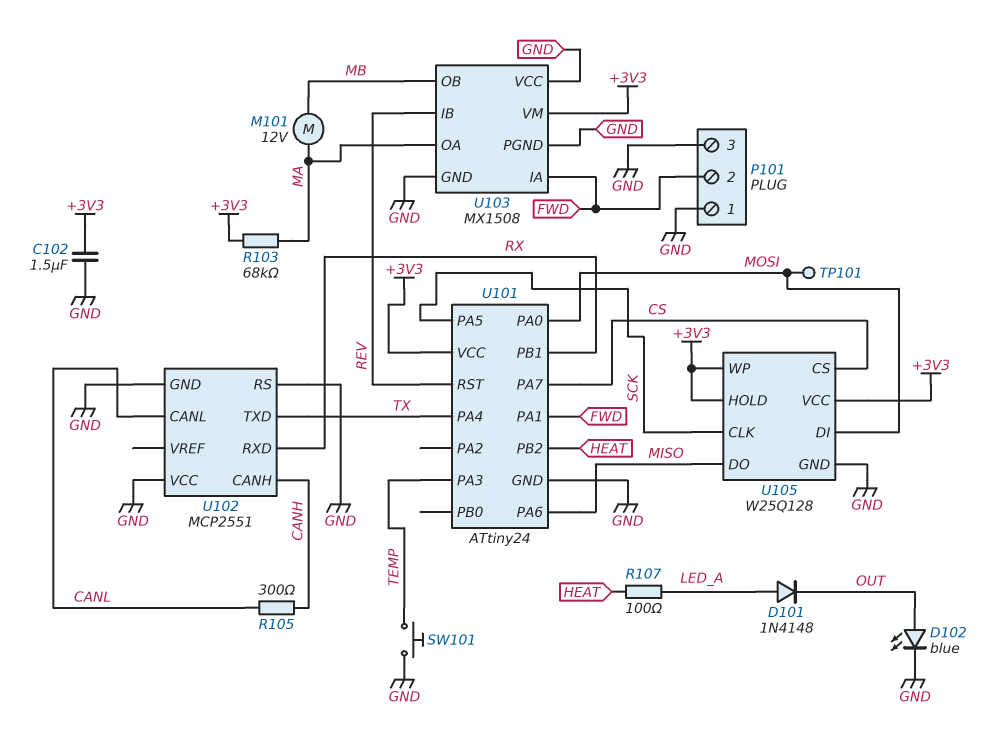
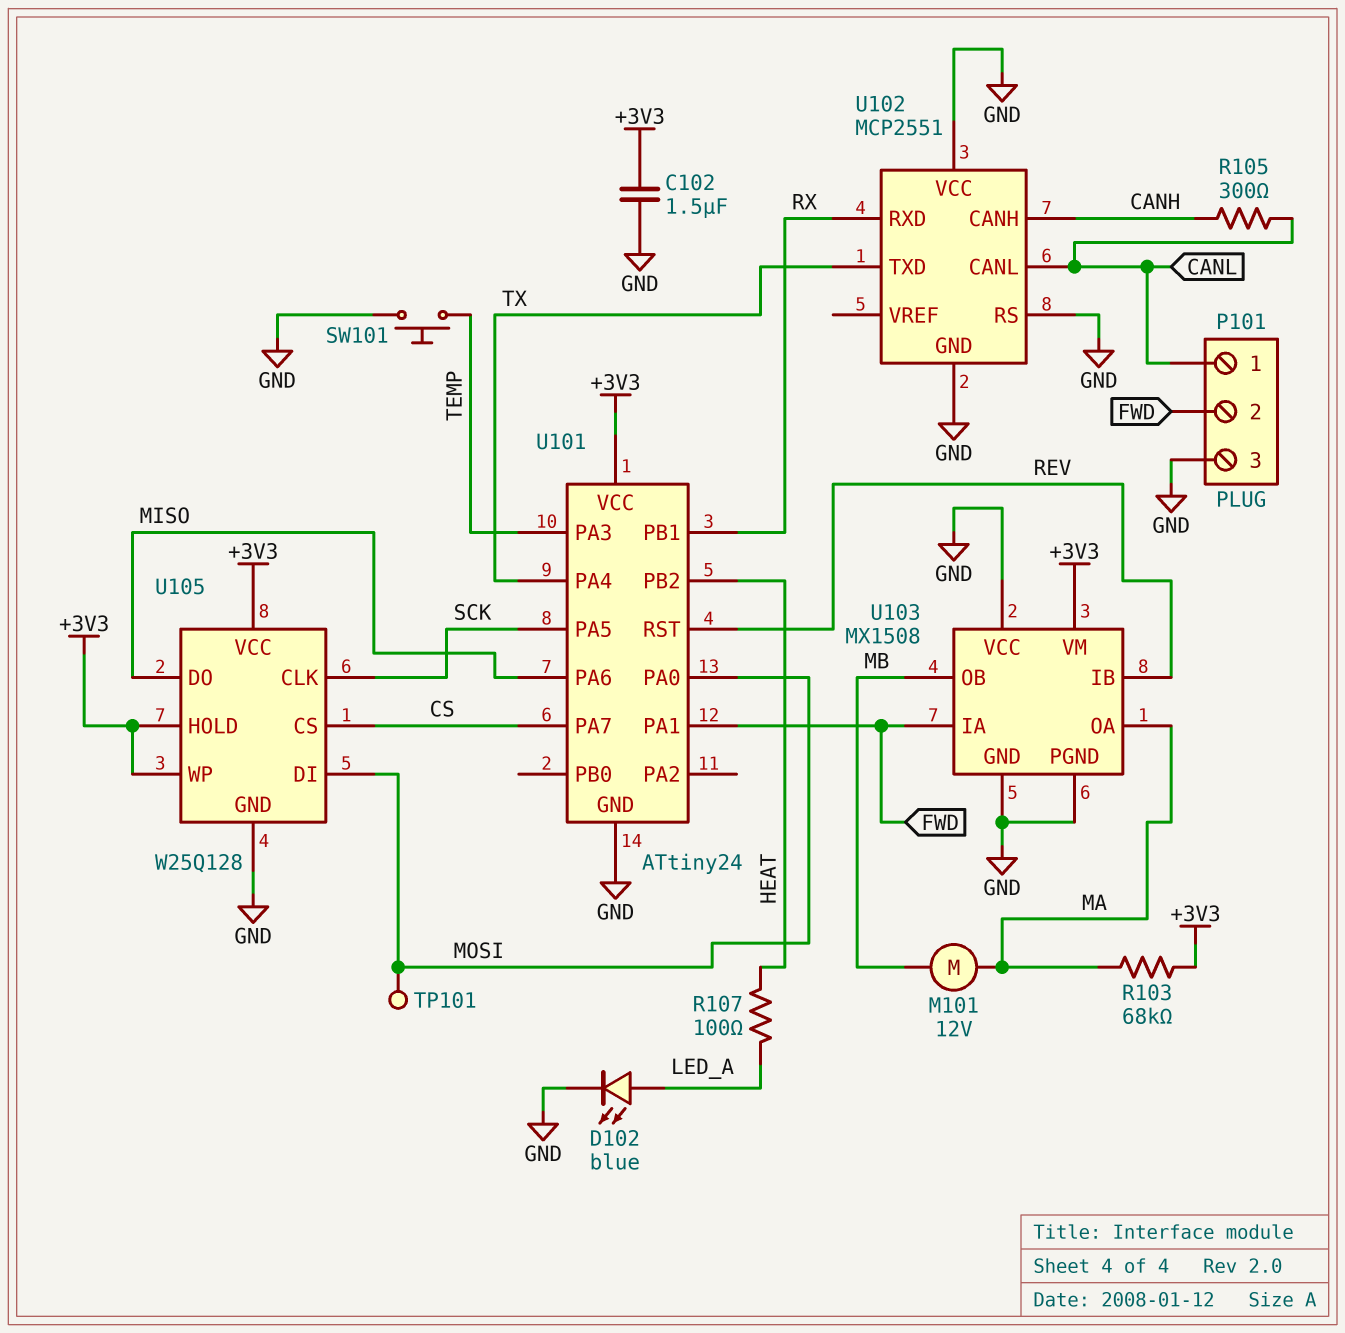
D101: diode 1N4148 (A LED_A, K OUT) -> none
D102: LED blue (A OUT, K GND) -> LED blue (A LED_A, K GND)
P101 pin 1: GND -> CANL

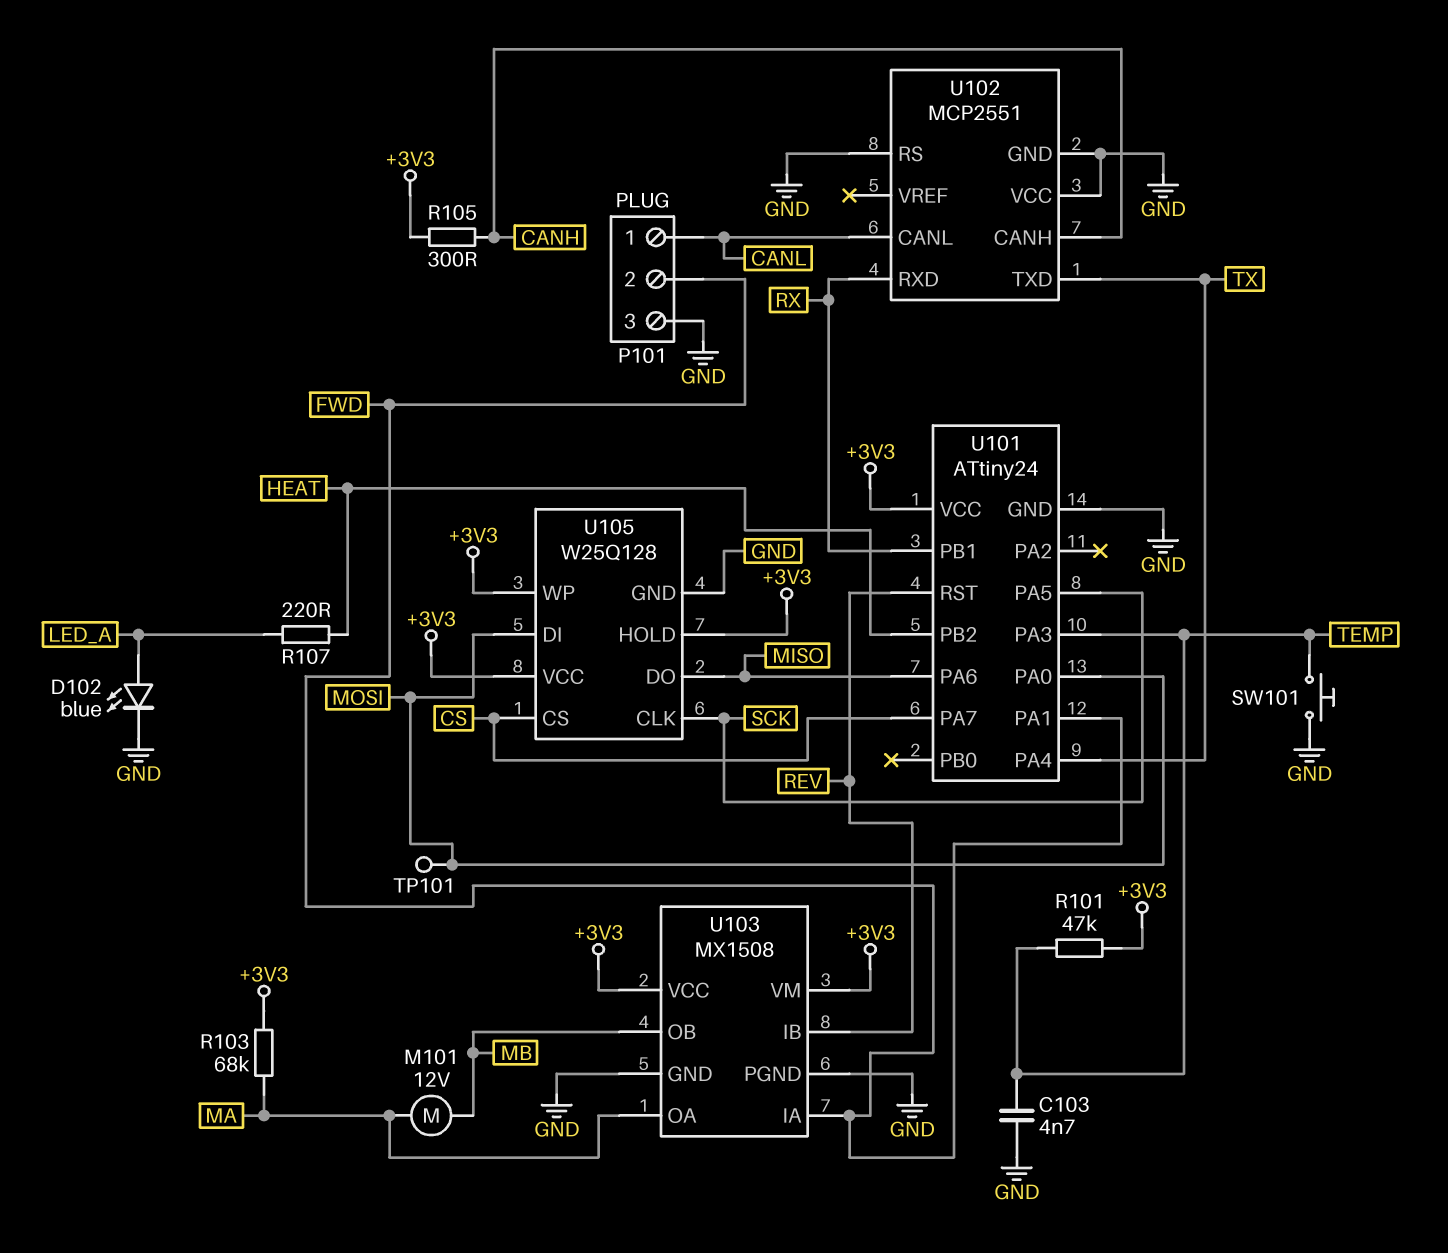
C102: 1.5uF (+3V3, GND) -> none
C103: none -> 4.7nF (GND, TEMP)
R101: none -> 47k (+3V3, TEMP)
R105: 300 (CANH, CANL) -> 300 (+3V3, CANH)
R107: 100 (HEAT, LED_A) -> 220 (HEAT, LED_A)
U103 pin VCC: GND -> +3V3

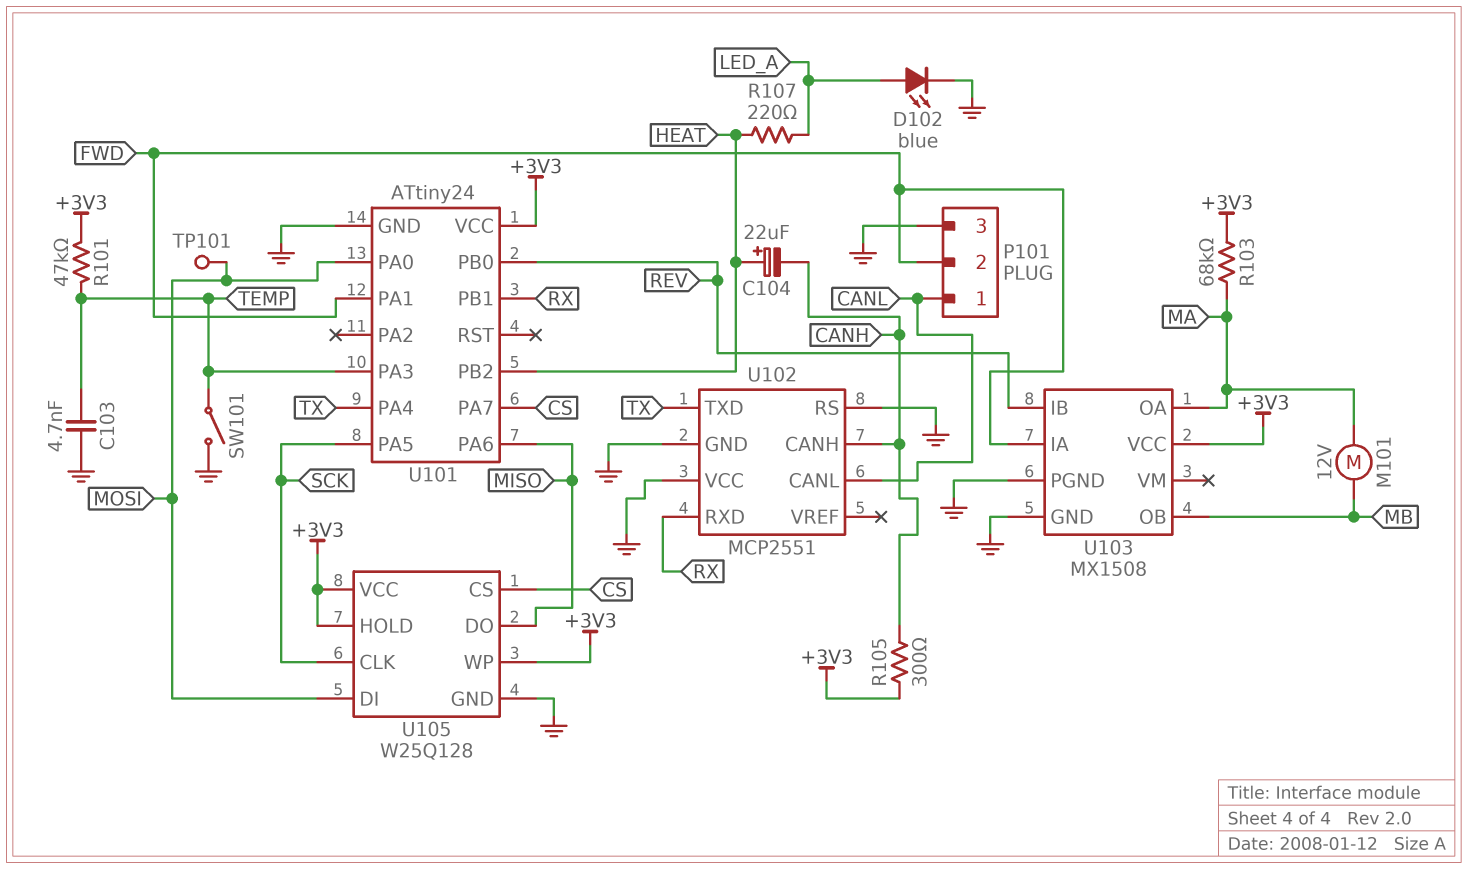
C104: none -> 22uF (plus HEAT, minus CANH)
SW101: button (GND, TEMP) -> switch (GND, TEMP)
U101 pin PB0: none -> REV
U101 pin RST: REV -> none
U103 pin VM: +3V3 -> none

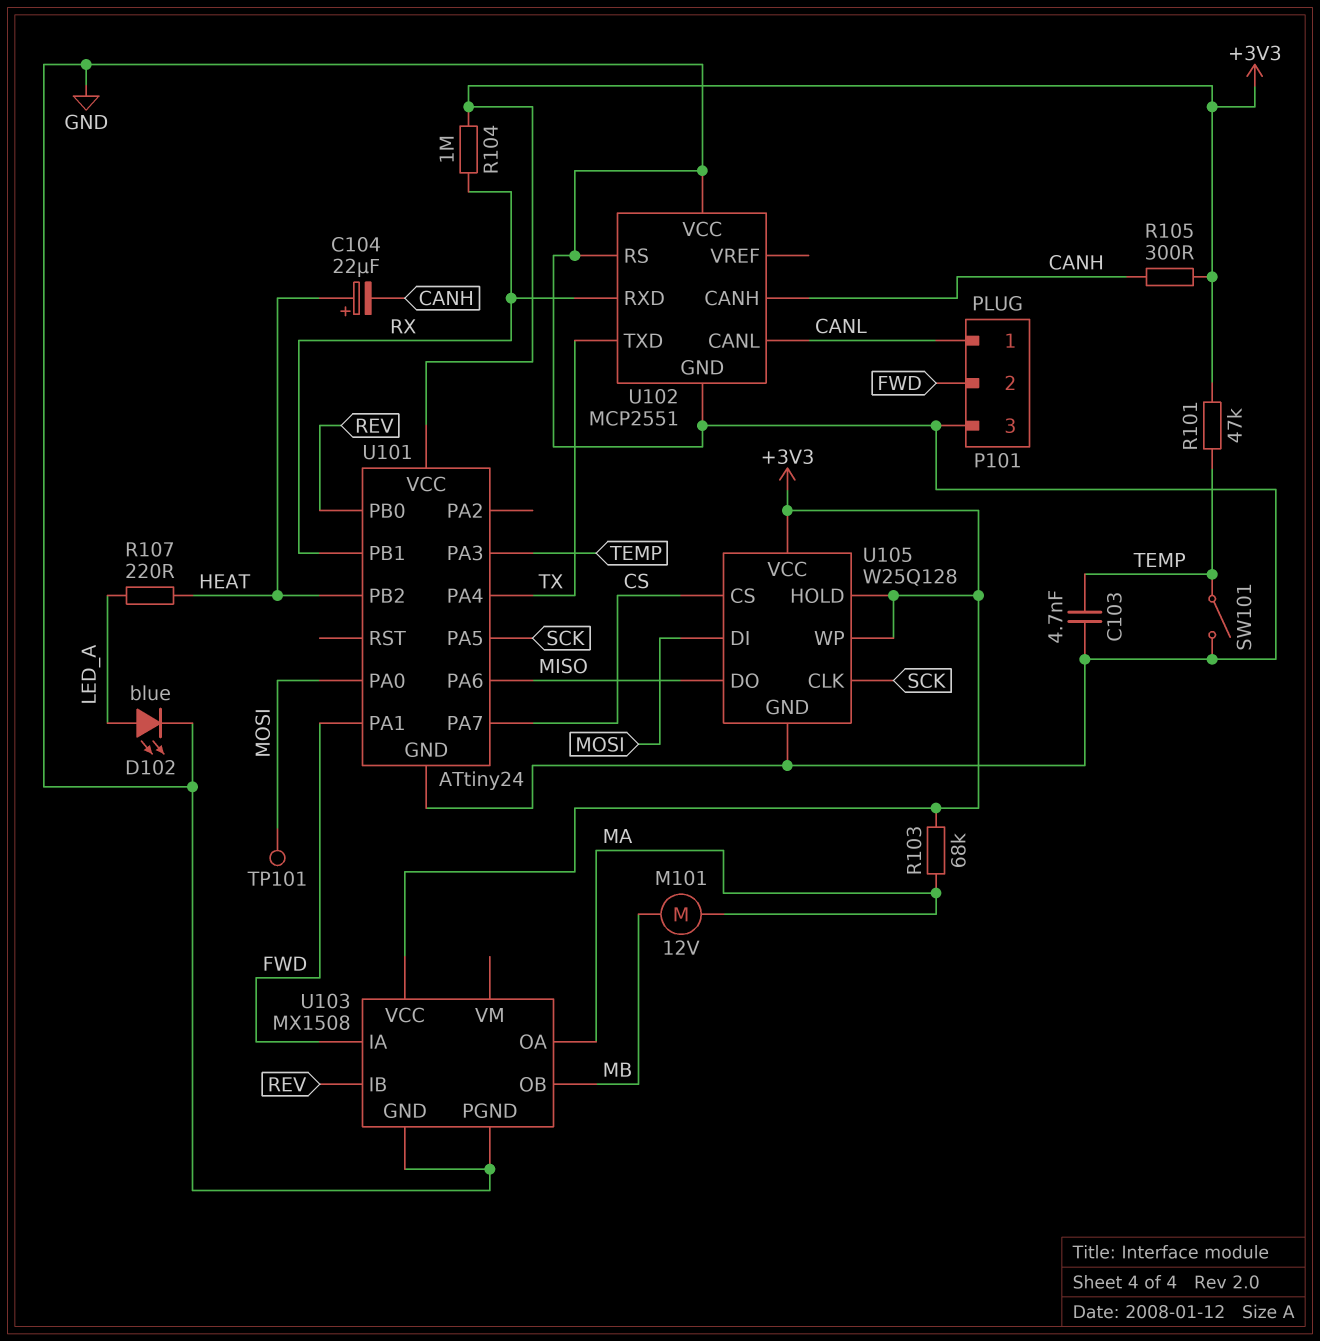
R104: none -> 1M (+3V3, RX)

